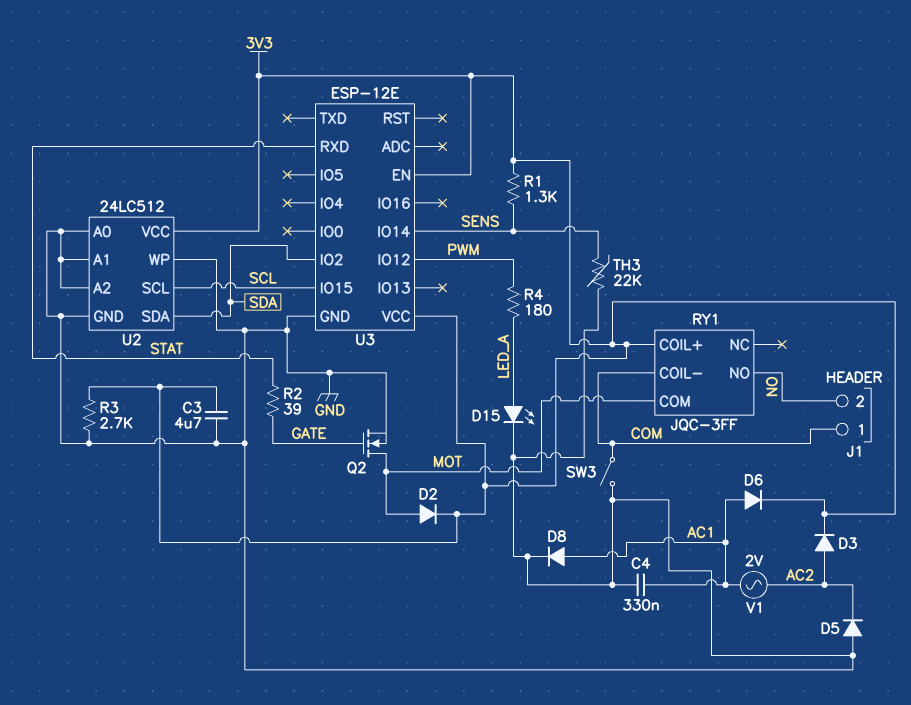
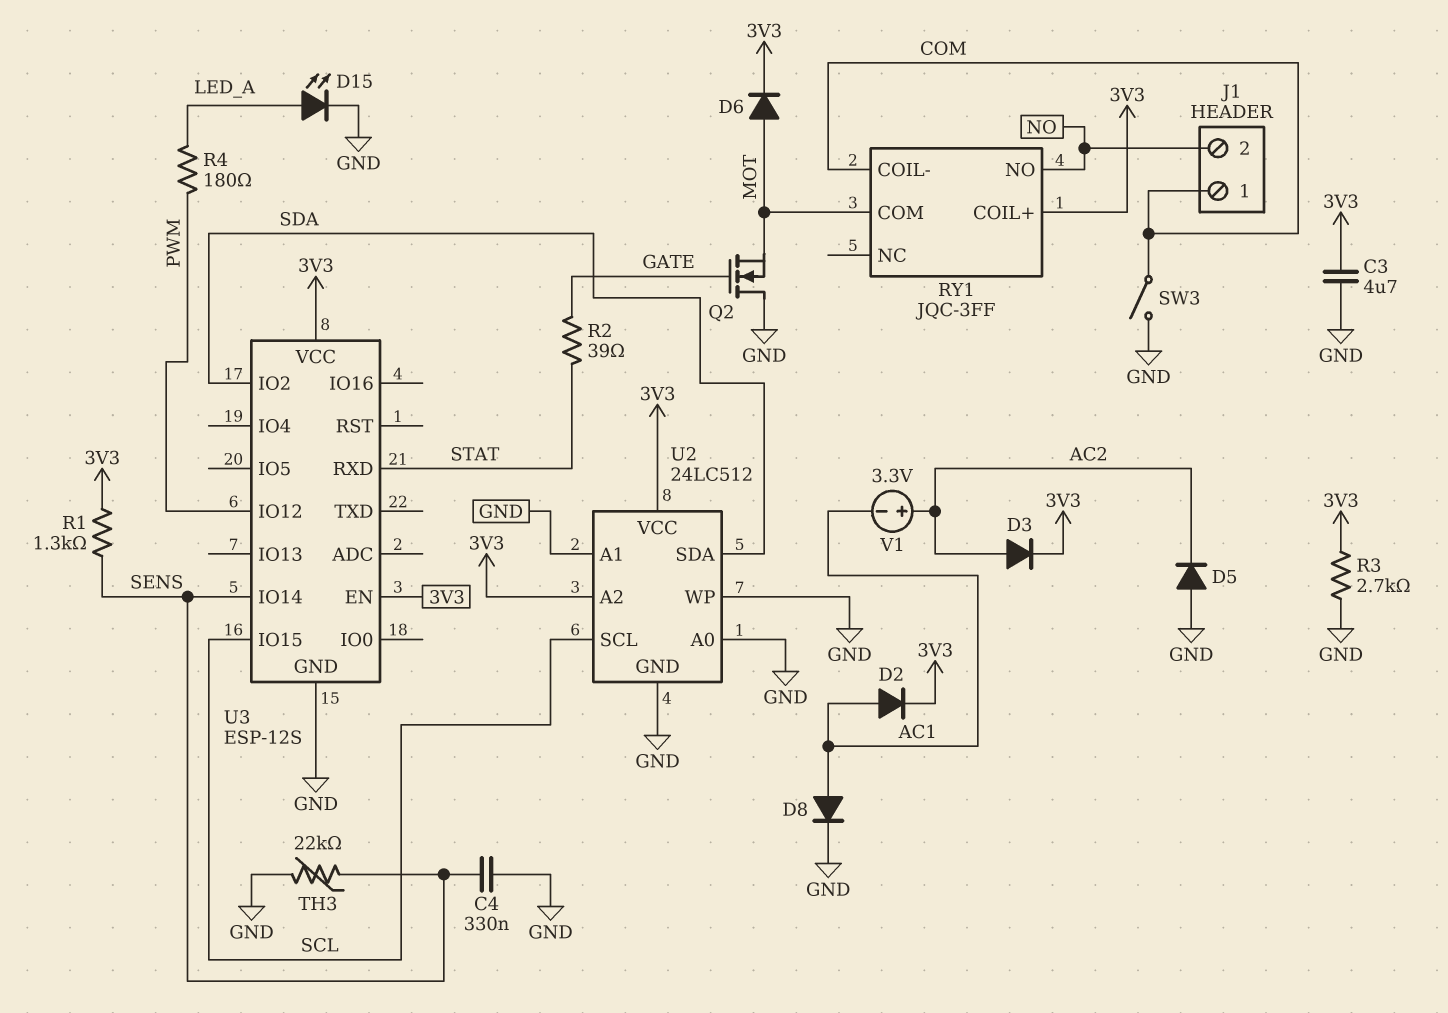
C4: 330nF (AC1, GND) -> 330nF (GND, SENS)
D2: diode (A MOT, K 3V3) -> diode (A AC1, K 3V3)
D6: diode (A AC1, K 3V3) -> diode (A MOT, K 3V3)
Q2: NMOS (G GATE, D MOT, S GND) -> NMOS (G GATE, D GND, S MOT)
U2 pin A2: GND -> 3V3
U3: ESP-12E -> ESP-12S
V1: AC 2V (AC1, AC2) -> 3.3V (plus AC2, minus AC1)

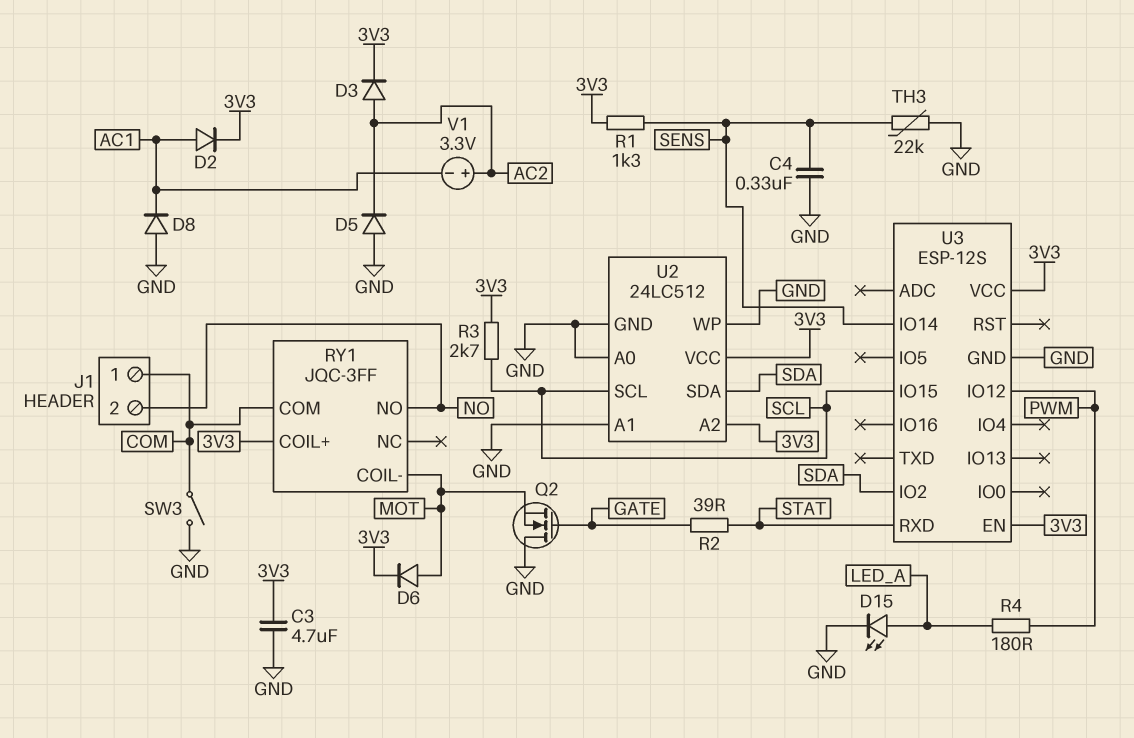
D8: diode (A AC1, K GND) -> diode (A GND, K AC1)
R3: 2.7k (3V3, GND) -> 2.7k (3V3, SCL)
RY1 pin COIL-: COM -> MOT
RY1 pin COM: MOT -> COM

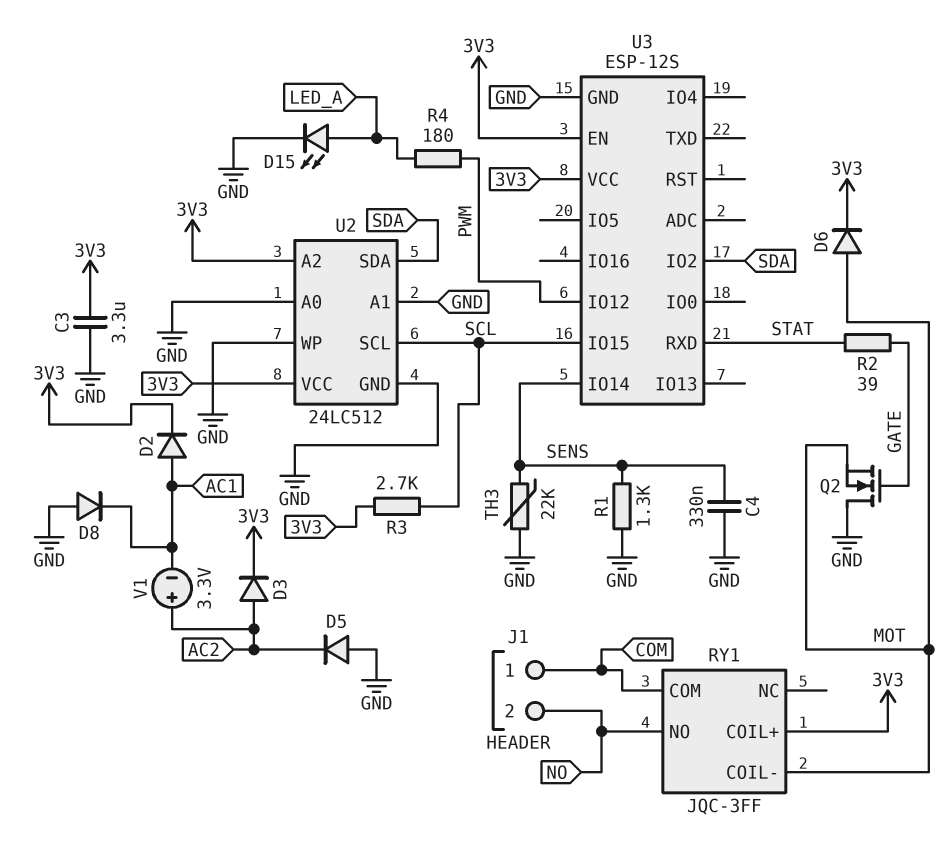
C3: 4.7uF (3V3, GND) -> 3.3uF (3V3, GND)
R1: 1.3k (3V3, SENS) -> 1.3k (GND, SENS)
SW3: switch (COM, GND) -> none

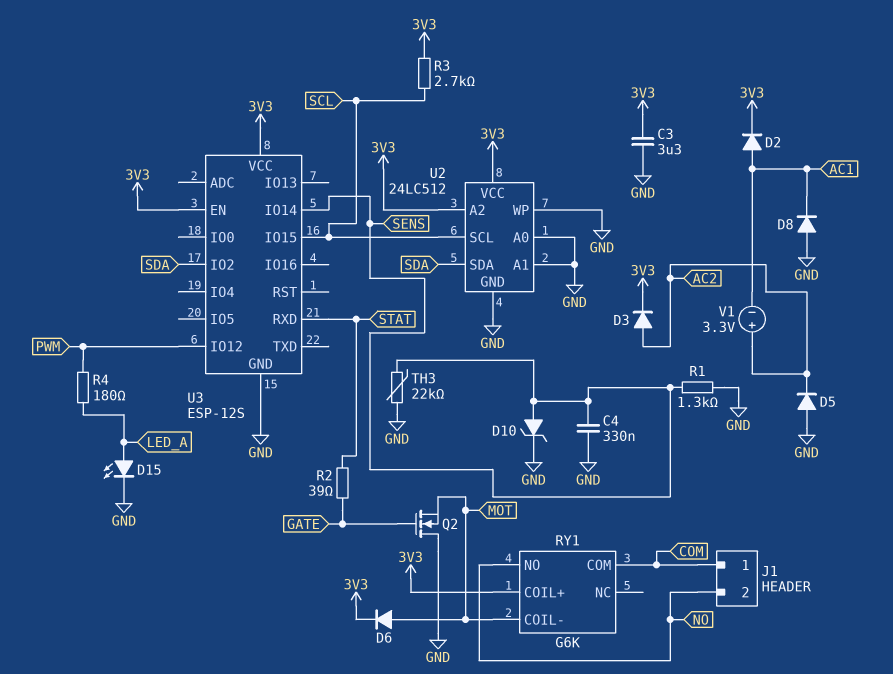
D10: none -> zener (A SENS, K GND)
RY1: JQC-3FF -> G6K

